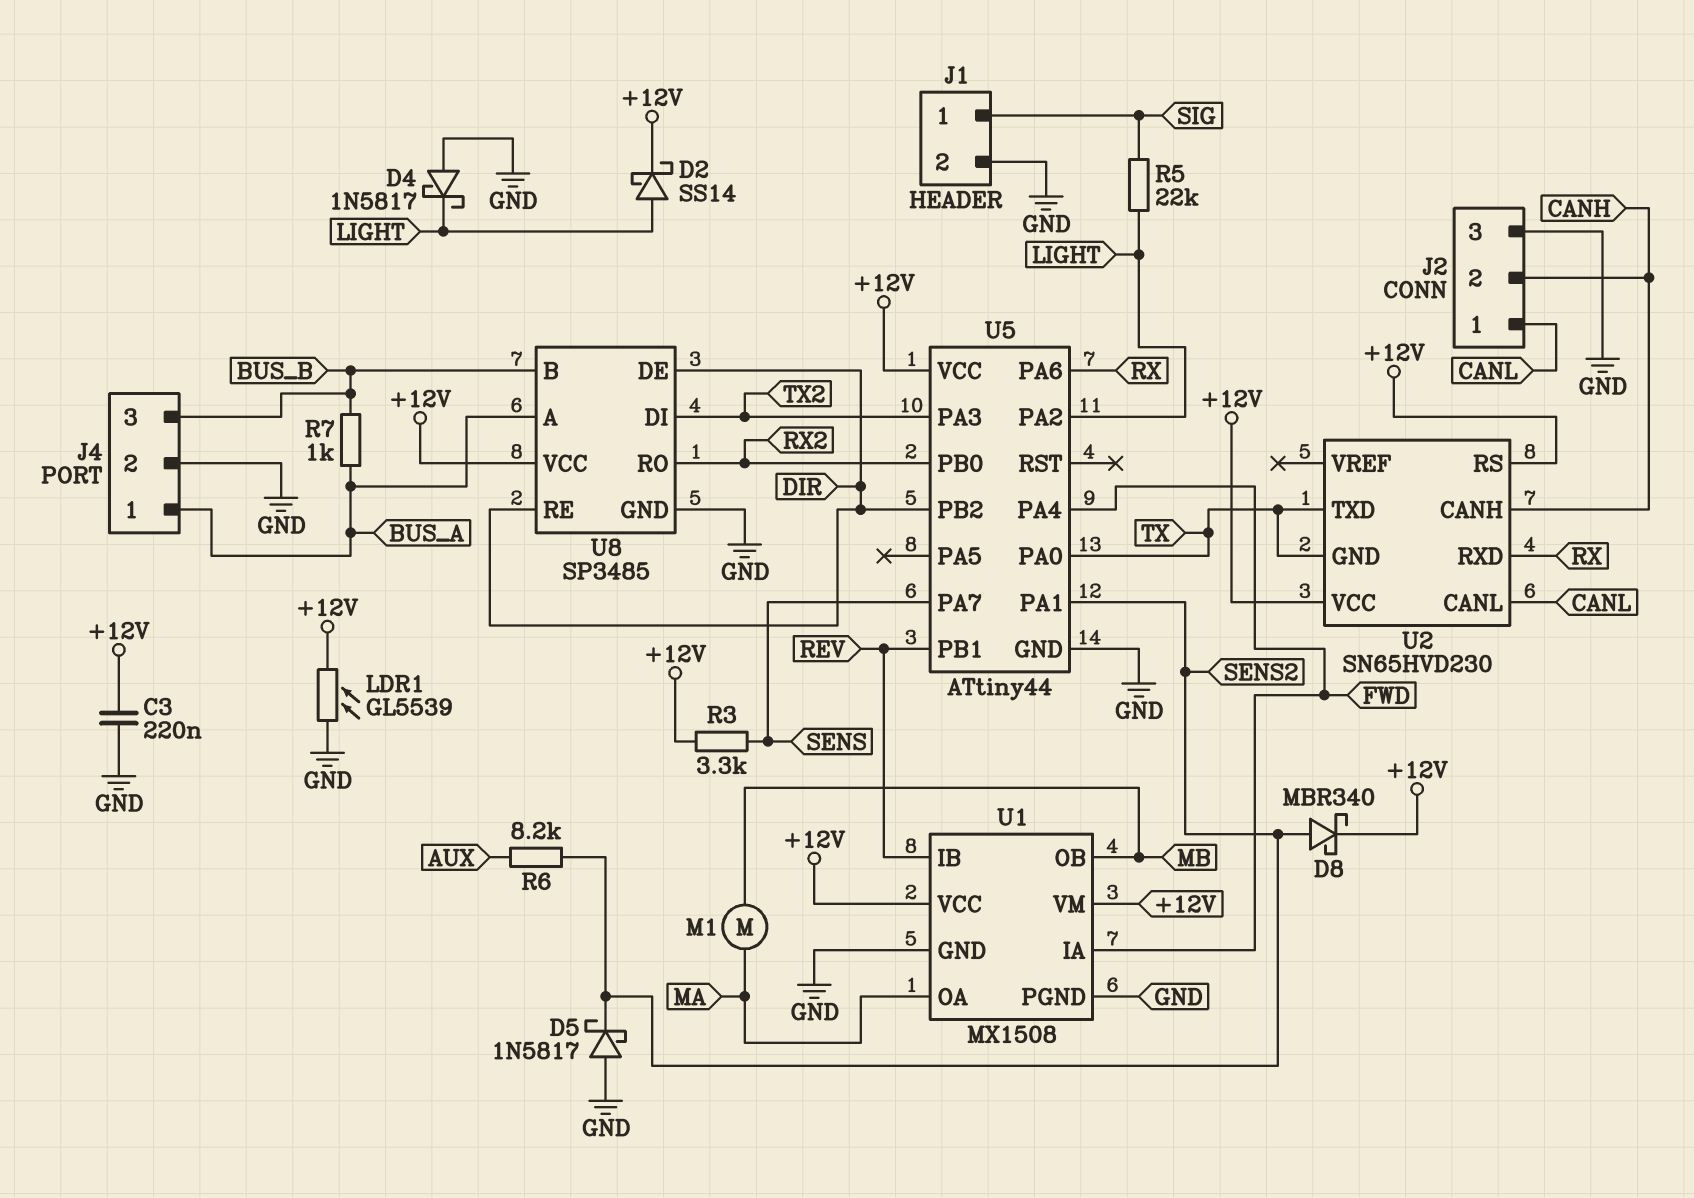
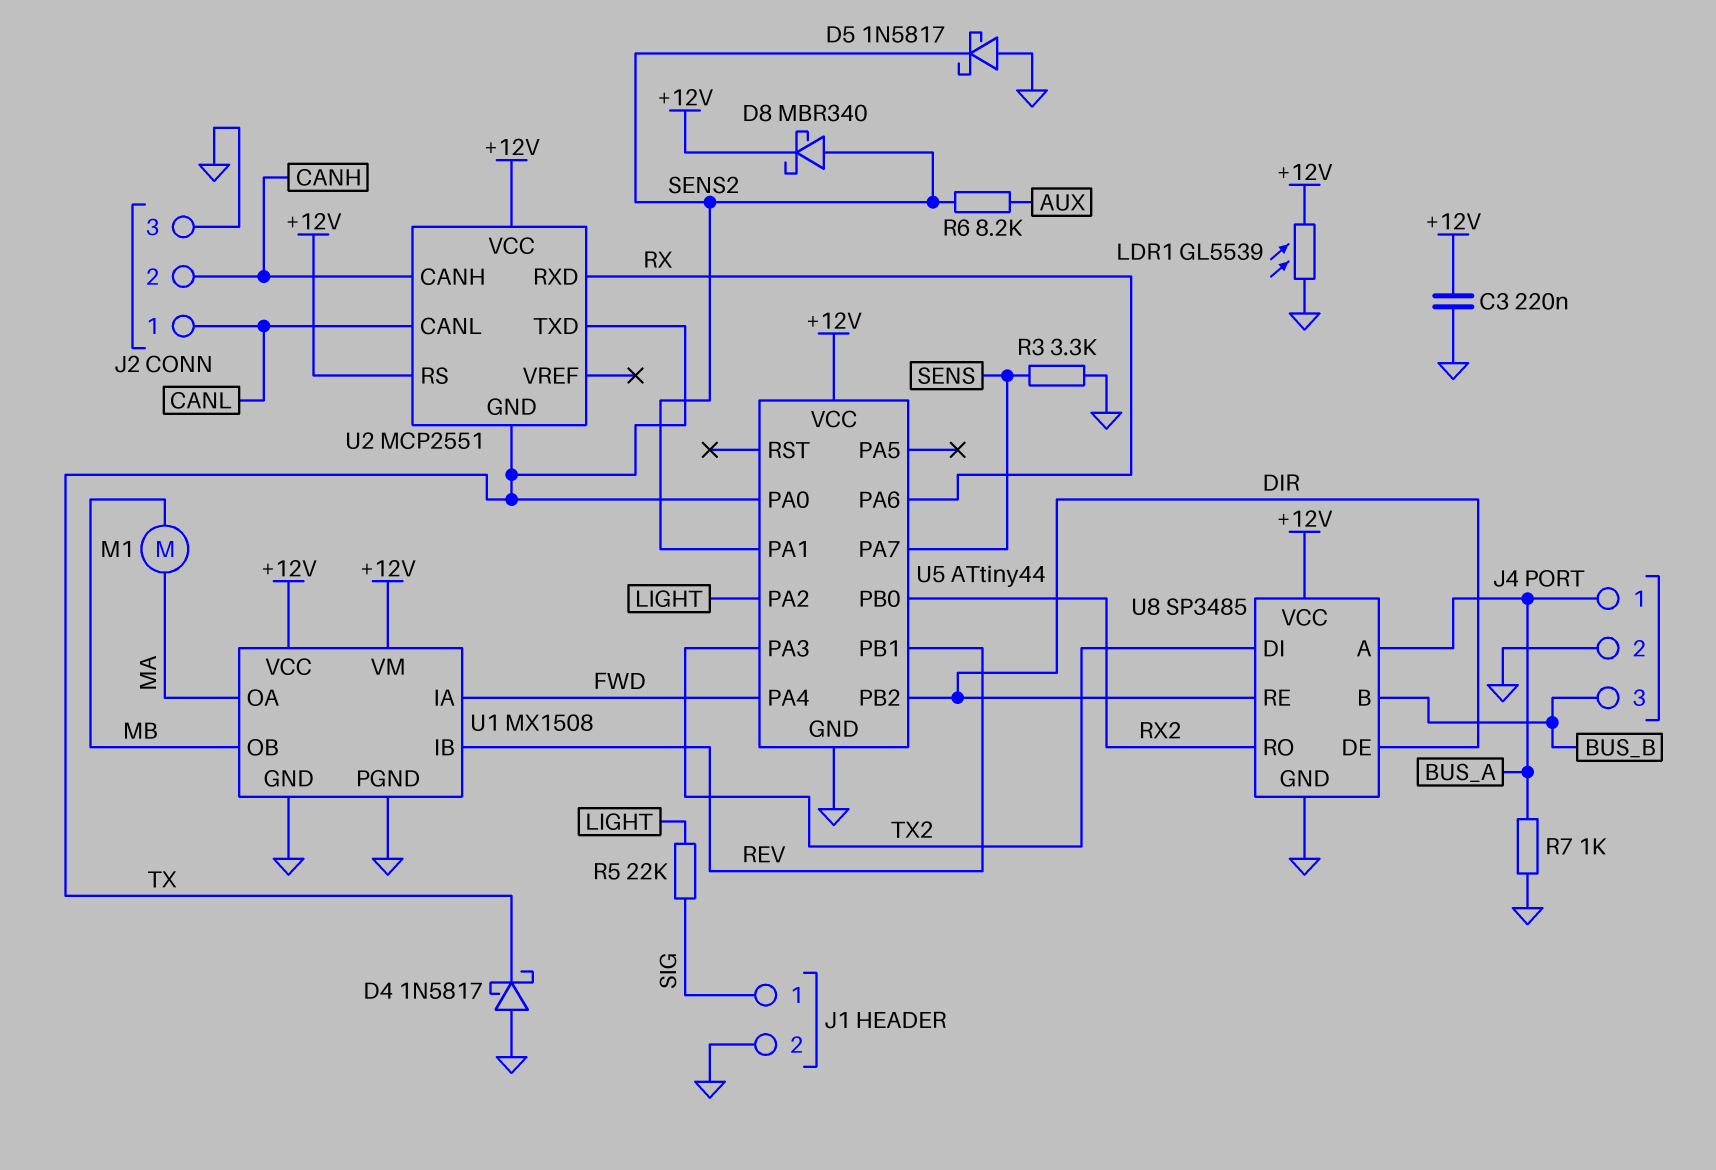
D2: schottky SS14 (A LIGHT, K +12V) -> none
D4: schottky 1N5817 (A GND, K LIGHT) -> schottky 1N5817 (A GND, K TX)
R3: 3.3k (+12V, SENS) -> 3.3k (GND, SENS)
R7: 1k (BUS_A, BUS_B) -> 1k (BUS_A, GND)
U2: SN65HVD230 -> MCP2551

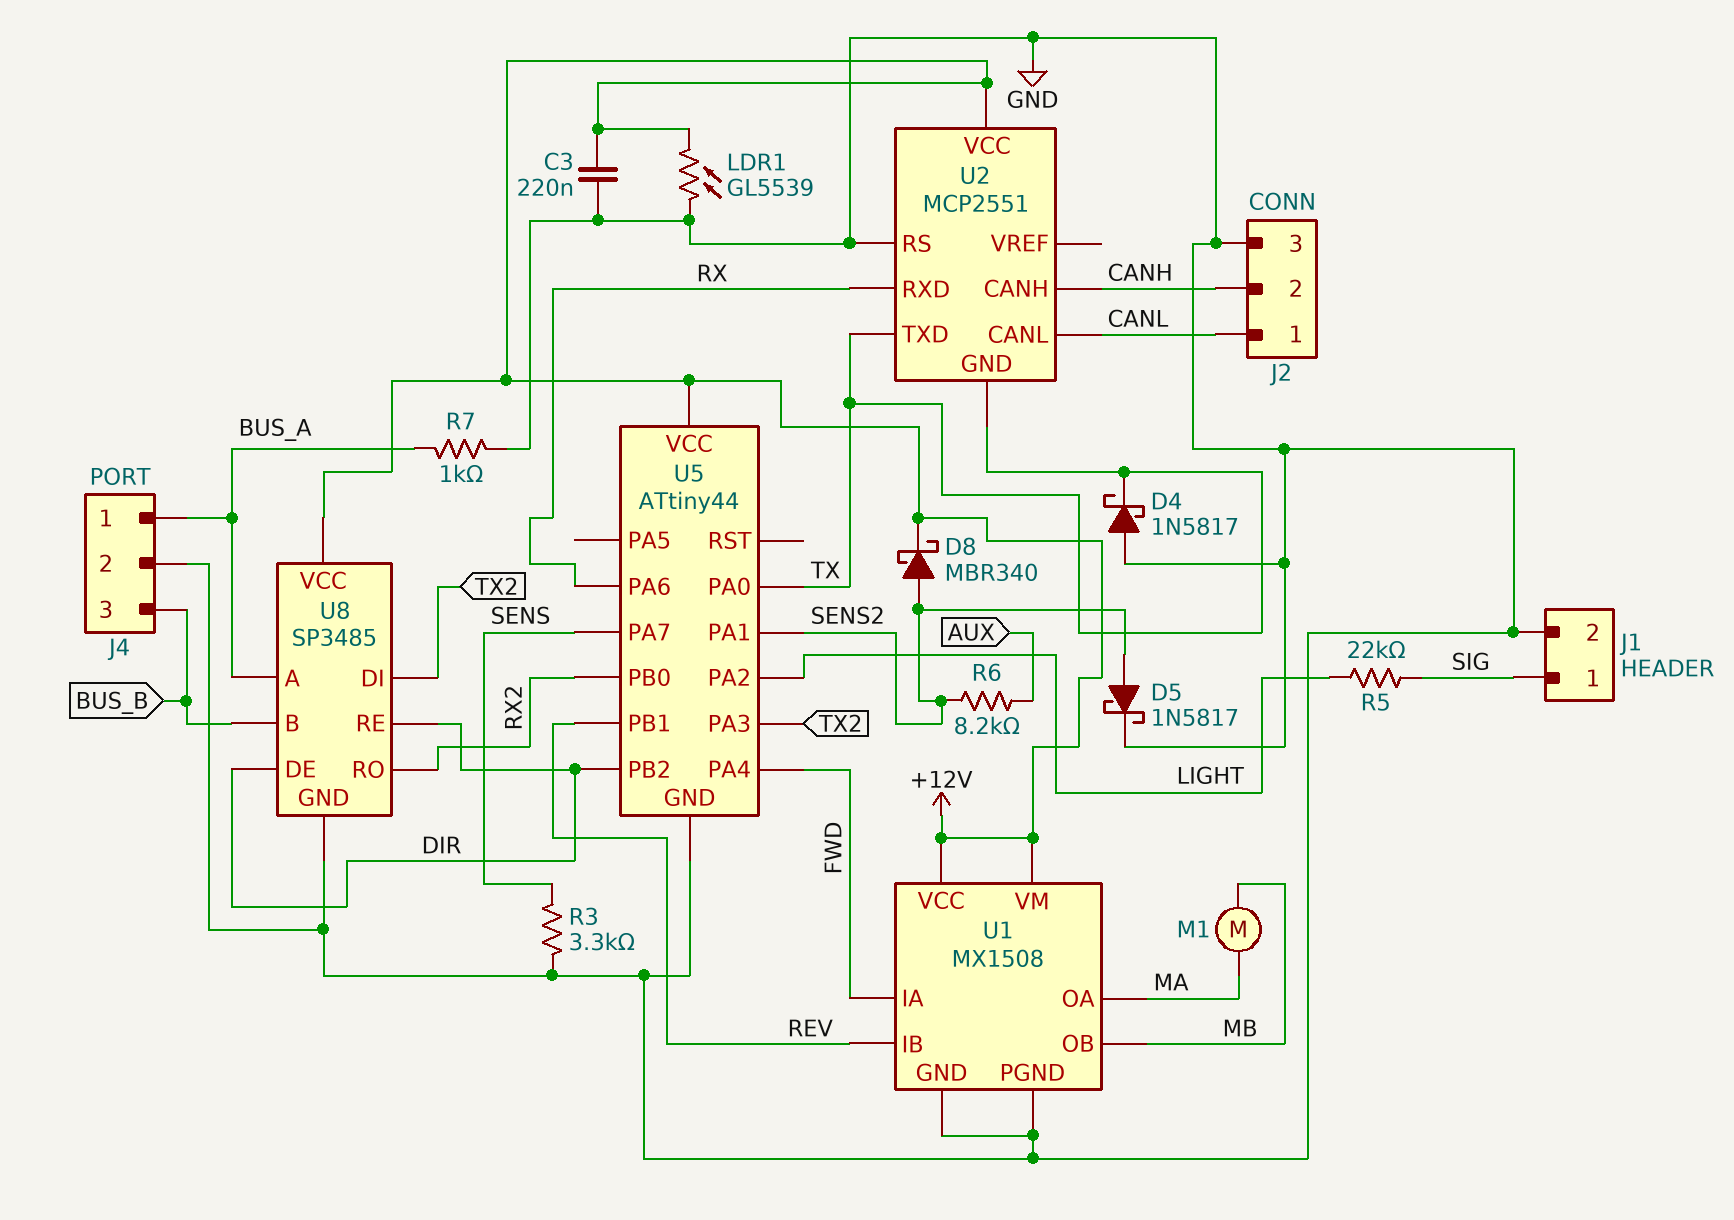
D5: schottky 1N5817 (A GND, K SENS2) -> schottky 1N5817 (A SENS2, K GND)
U2 pin RS: +12V -> GND

